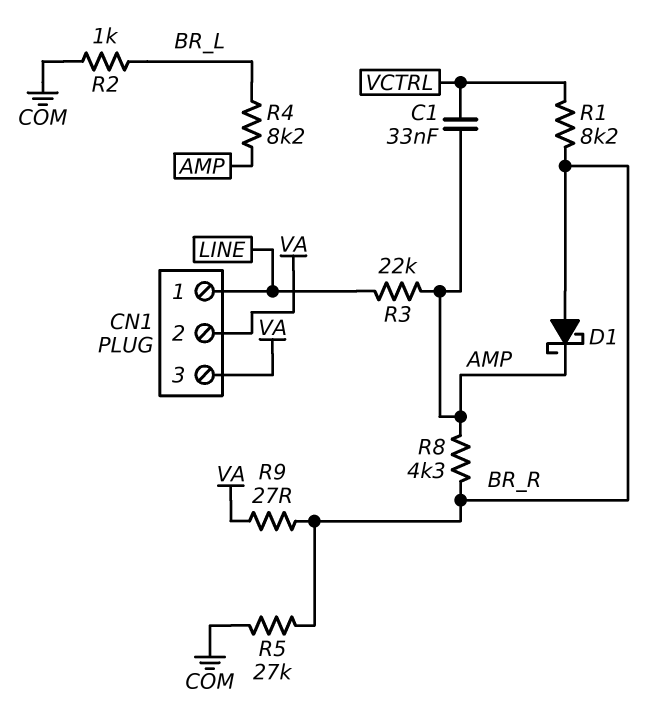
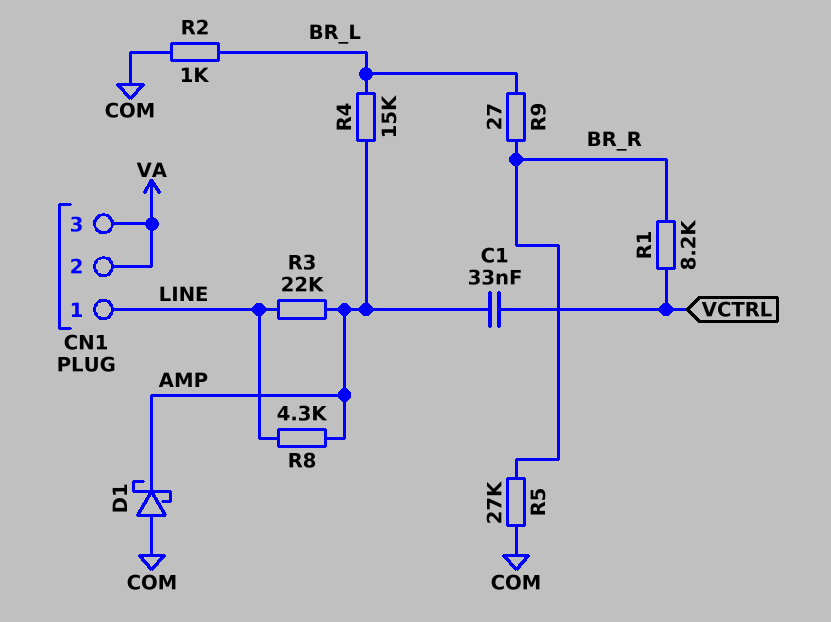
D1: schottky (A BR_R, K AMP) -> schottky (A COM, K AMP)
R4: 8.2k (AMP, BR_L) -> 15k (AMP, BR_L)
R8: 4.3k (AMP, BR_R) -> 4.3k (AMP, LINE)
R9: 27 (BR_R, VA) -> 27 (BR_L, BR_R)

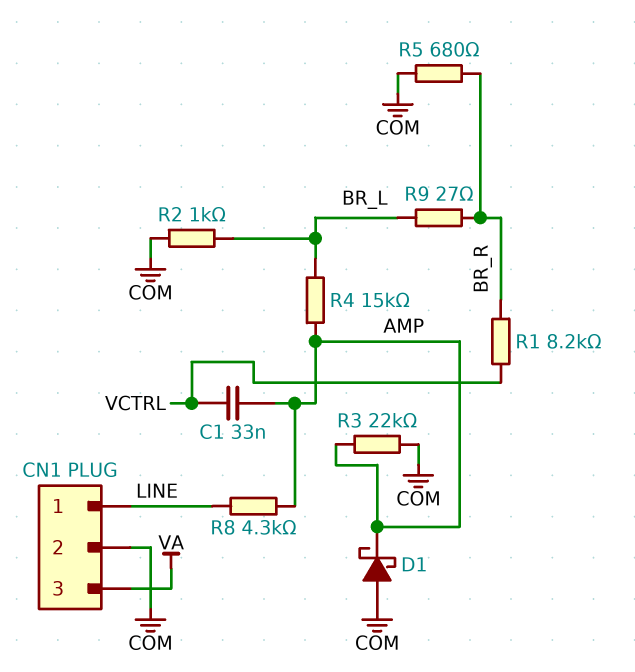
CN1 pin 2: VA -> COM
R3: 22k (AMP, LINE) -> 22k (AMP, COM)
R5: 27k (BR_R, COM) -> 680 (BR_R, COM)

